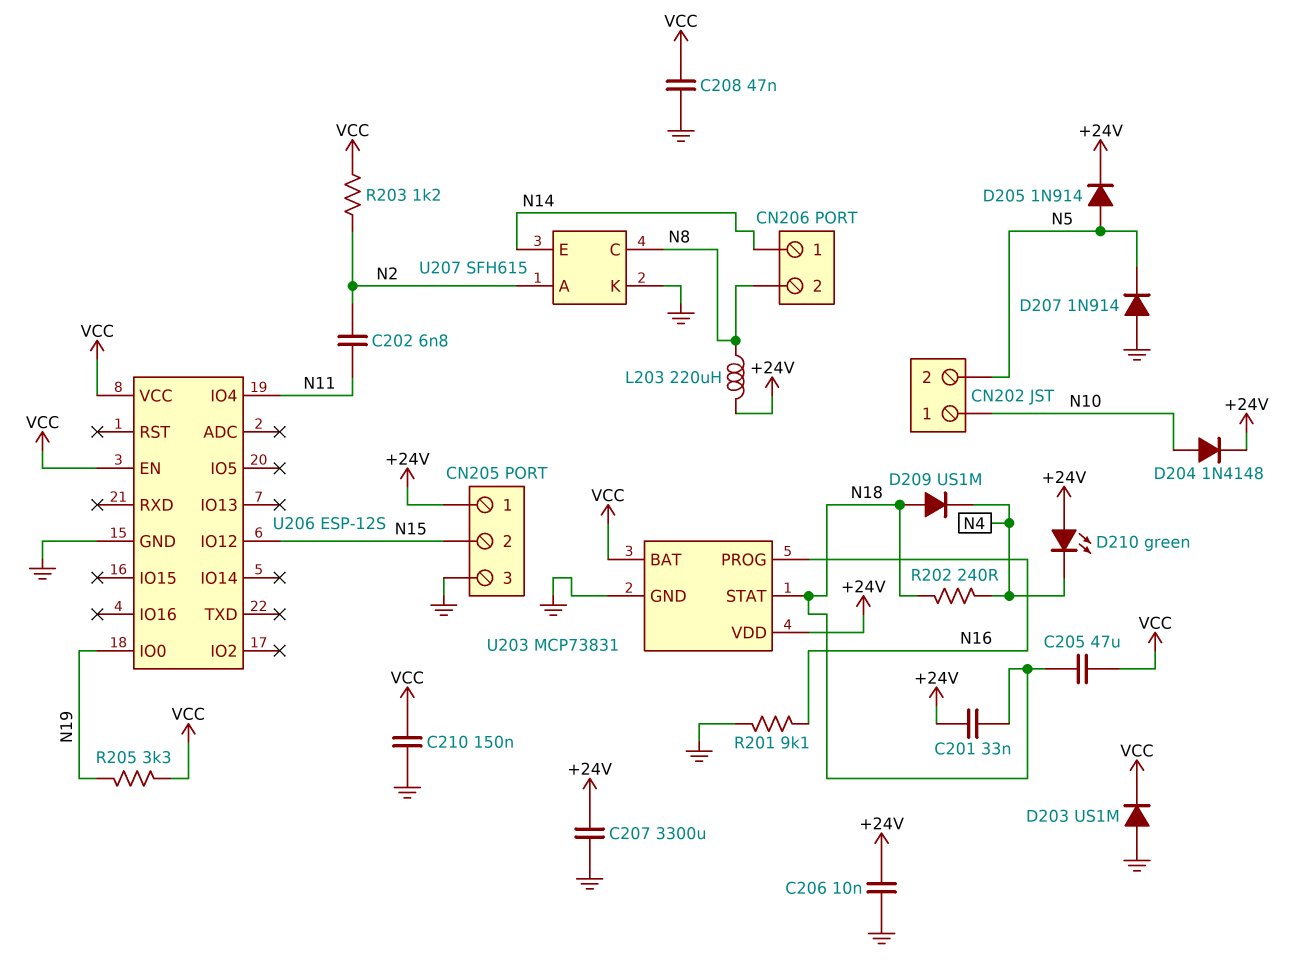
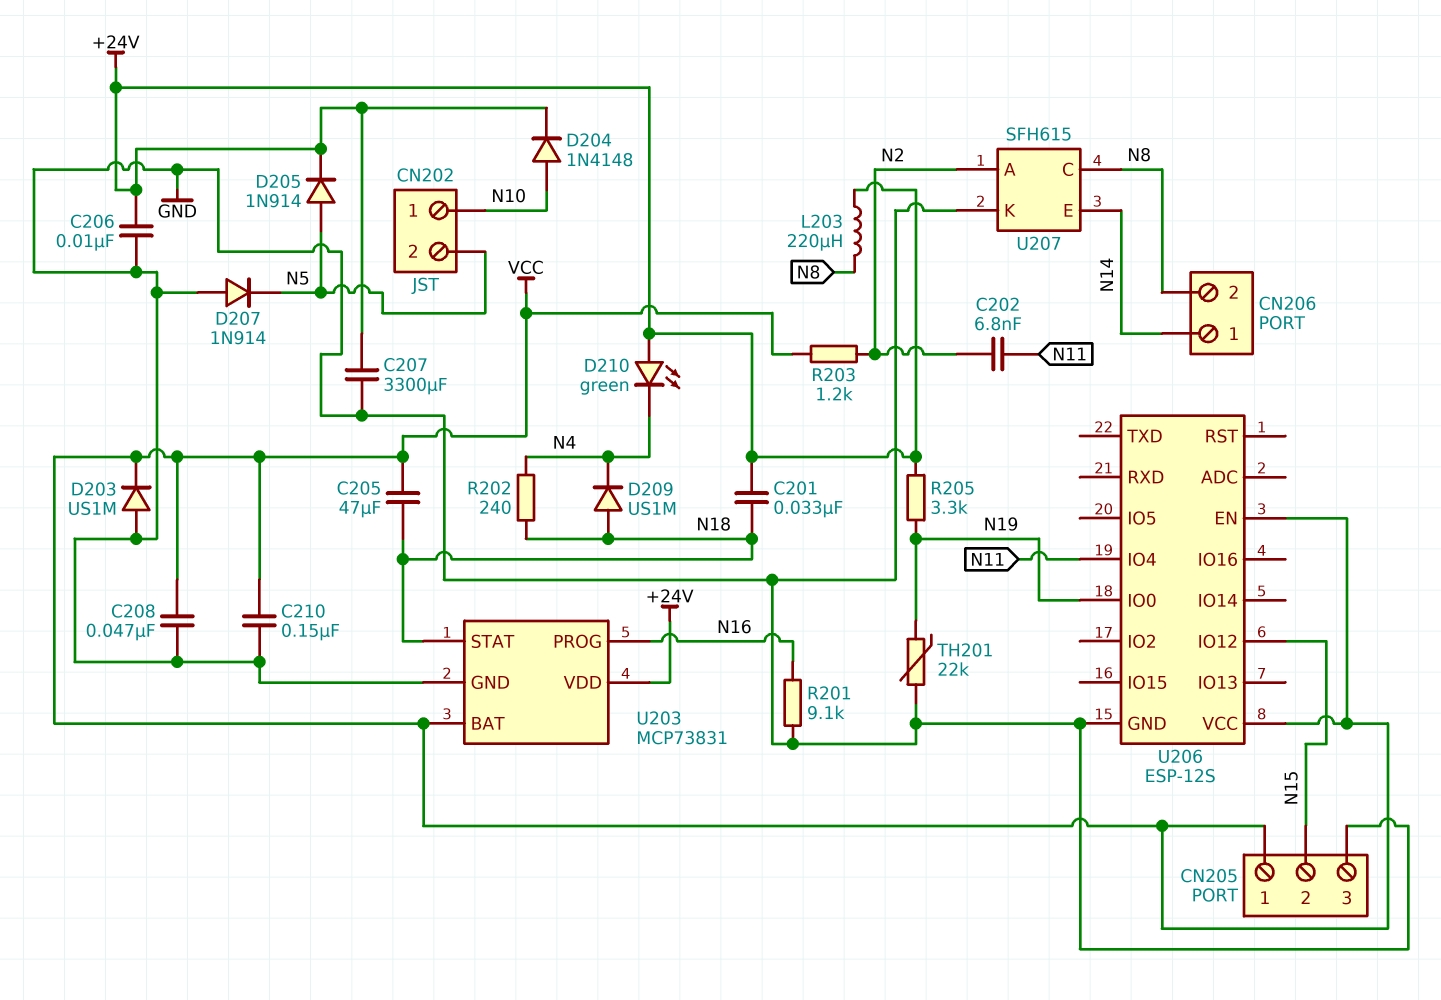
CN205 pin 1: +24V -> VCC
R205: 3.3k (N19, VCC) -> 3.3k (+24V, N19)
TH201: none -> 22k (GND, N19)

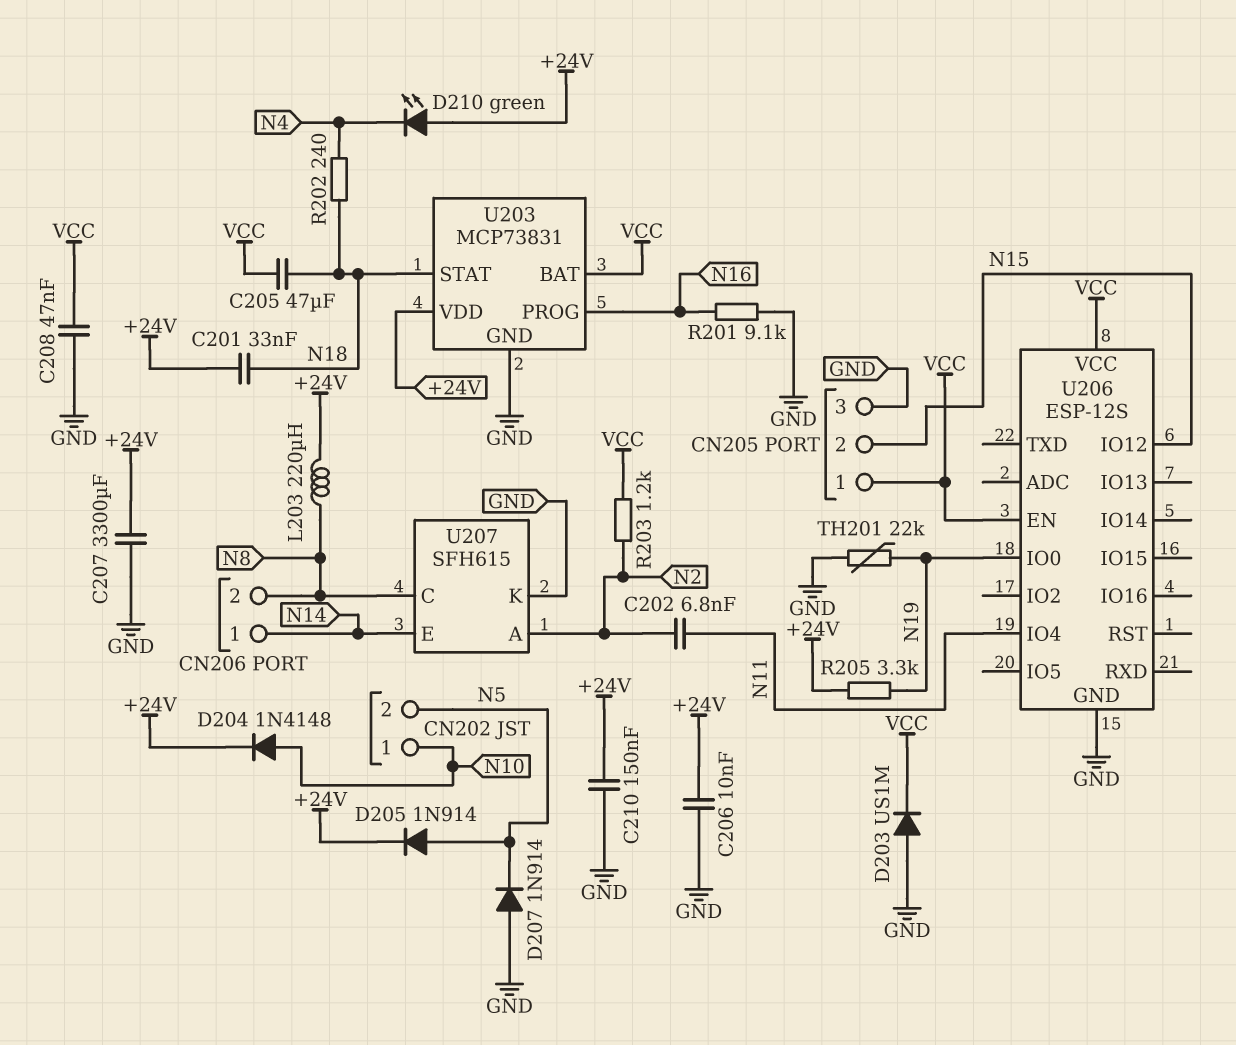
C210: 150nF (GND, VCC) -> 150nF (+24V, GND)
D209: diode US1M (A N18, K N4) -> none

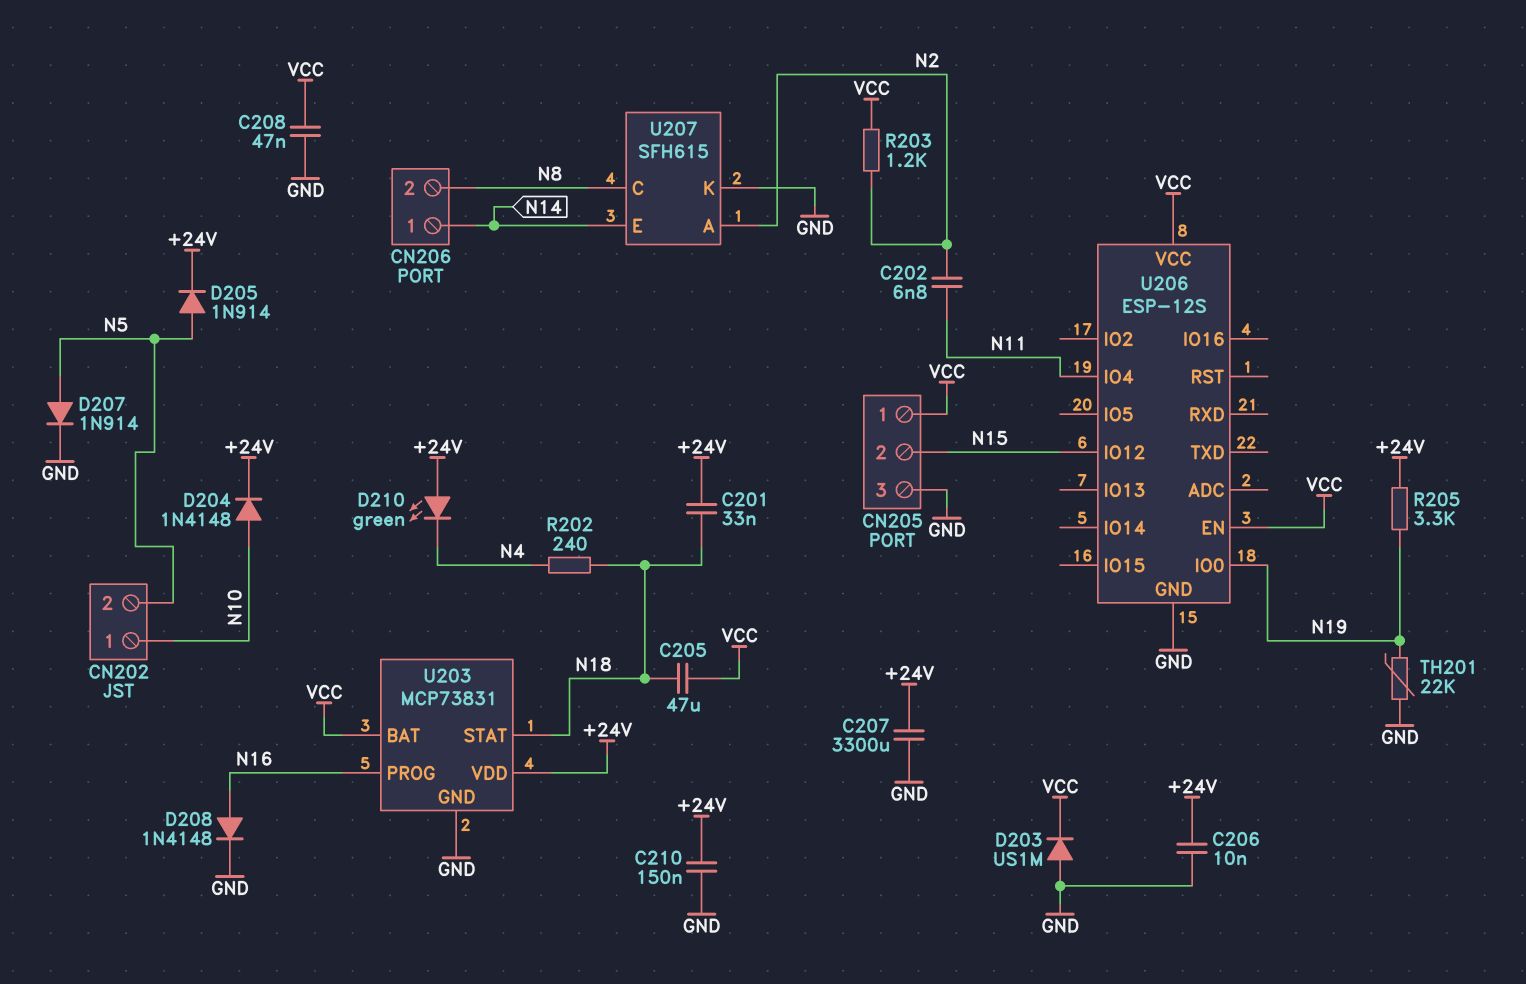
D207: diode 1N914 (A GND, K N5) -> diode 1N914 (A N5, K GND)
D208: none -> diode 1N4148 (A N16, K GND)
L203: 220uH (+24V, N8) -> none
R201: 9.1k (GND, N16) -> none

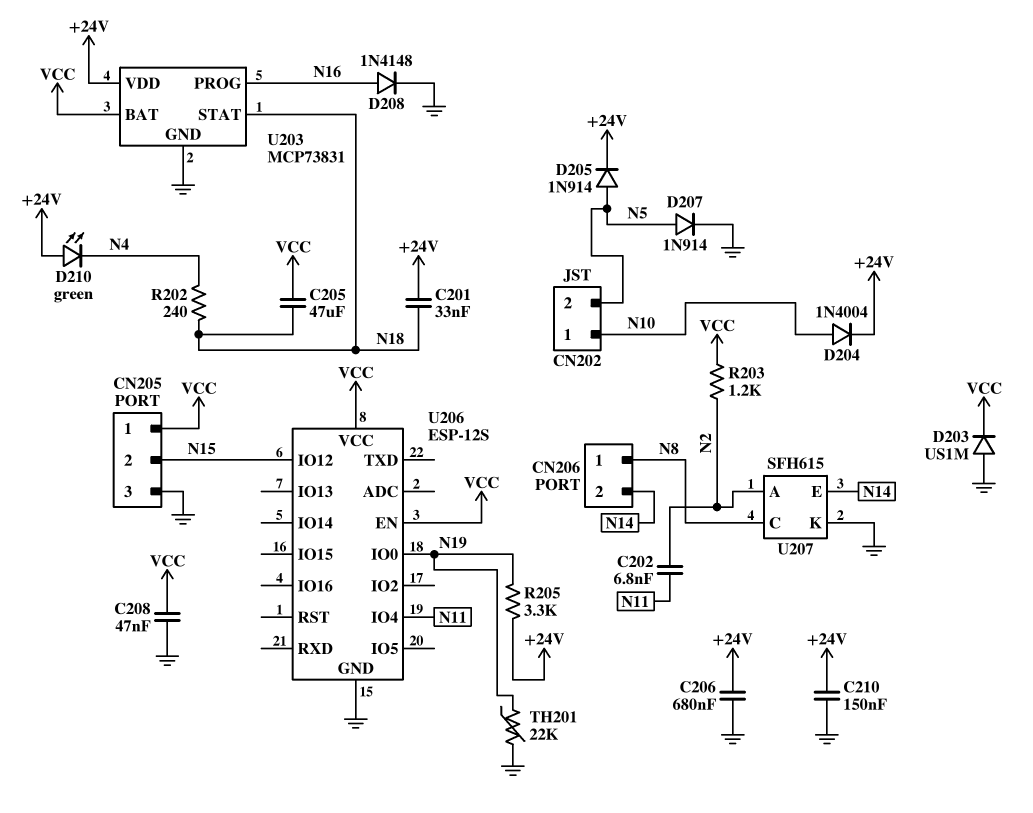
C206: 10nF (+24V, GND) -> 680nF (+24V, GND)
C207: 3300uF (+24V, GND) -> none
CN206 pin 1: N14 -> N8
CN206 pin 2: N8 -> N14
D204: diode 1N4148 (A N10, K +24V) -> diode 1N4004 (A N10, K +24V)

